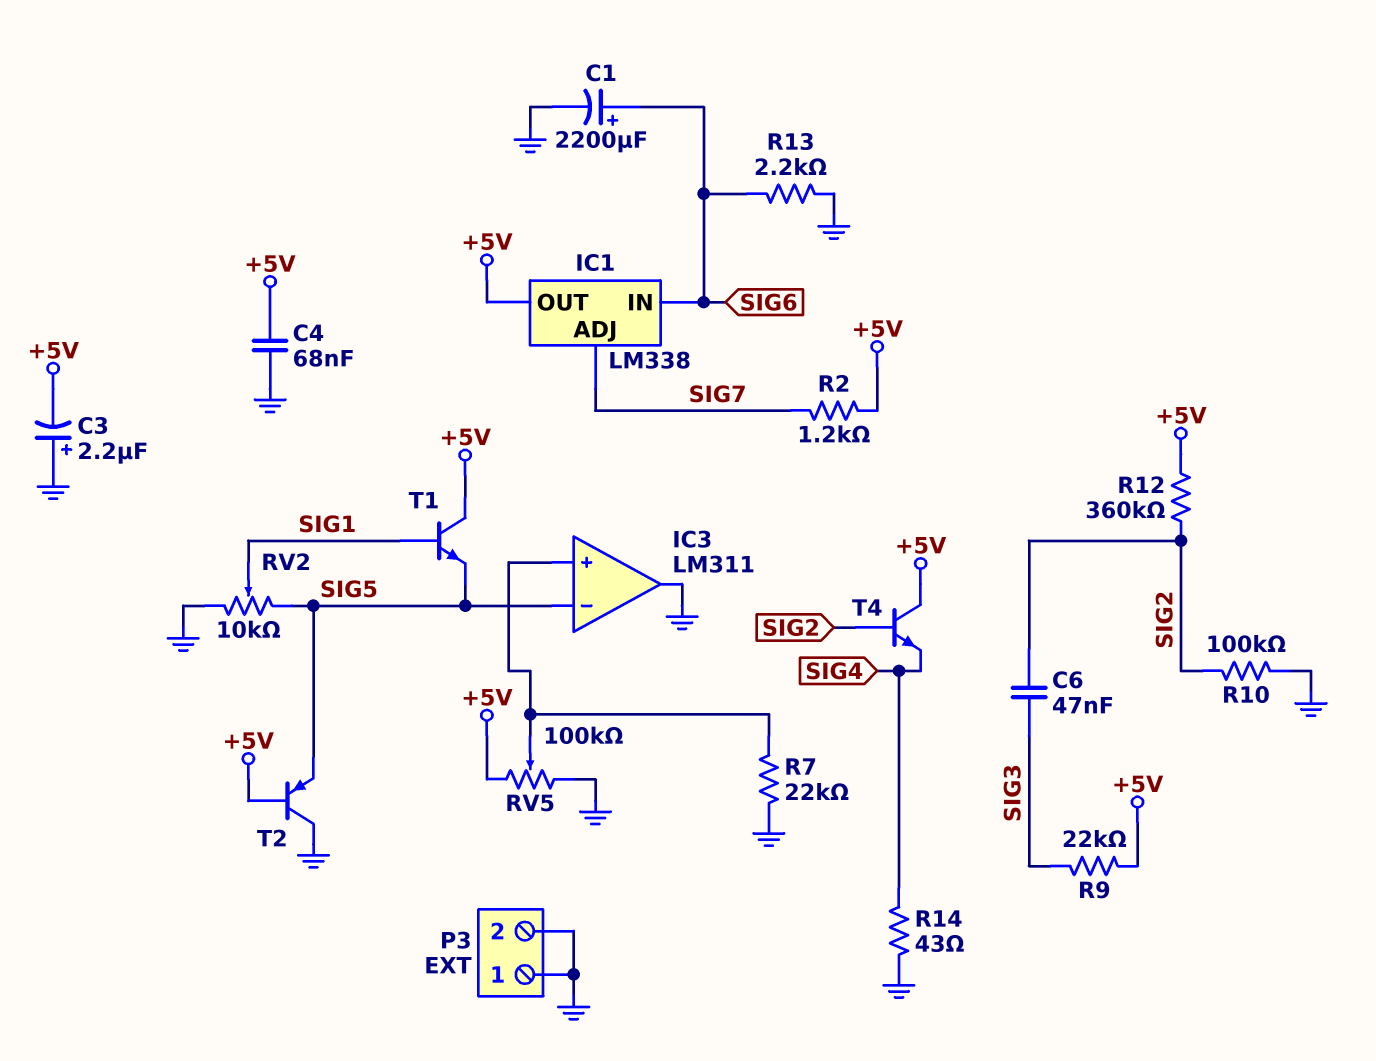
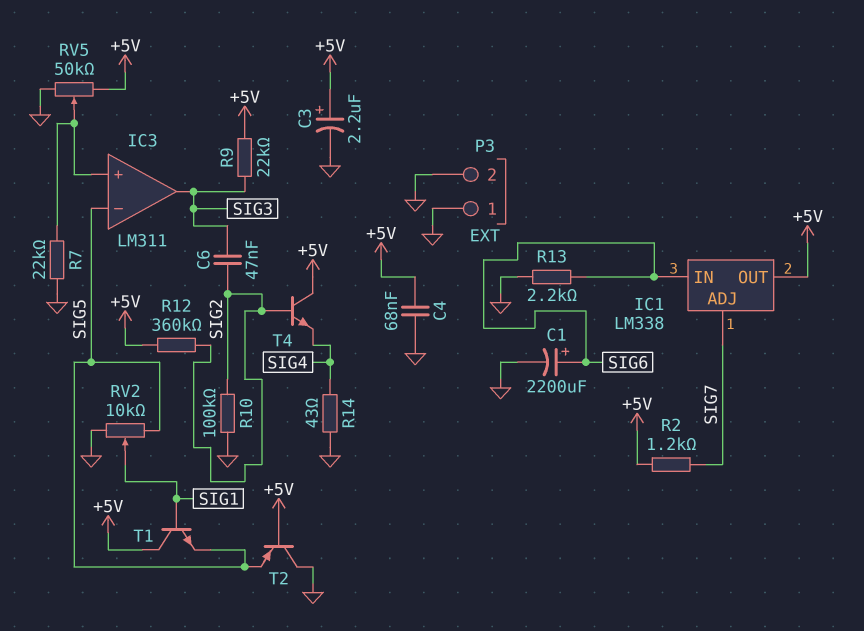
C3: 2.2uF (plus GND, minus +5V) -> 2.2uF (plus +5V, minus GND)
IC3 pin out: GND -> SIG3
RV5: 100k (+5V, GND, wiper IC3/in+) -> 50k (+5V, GND, wiper IC3/in+)

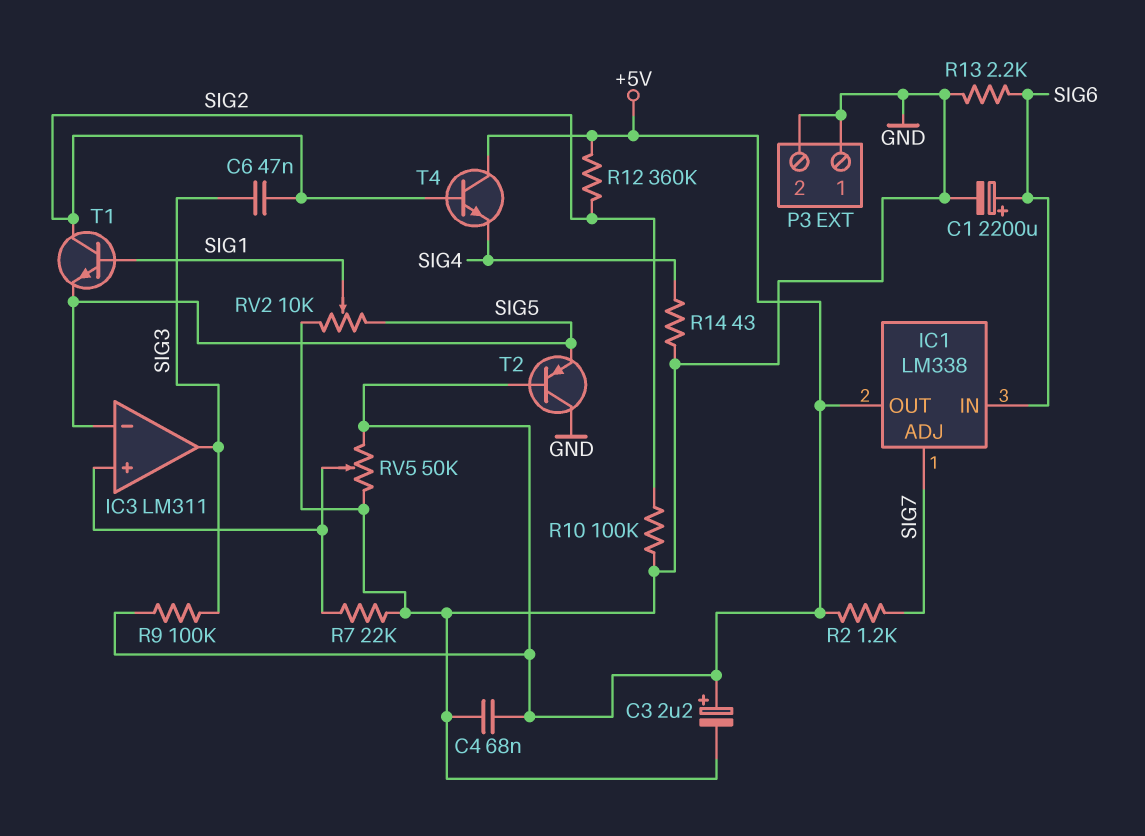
R9: 22k (+5V, SIG3) -> 100k (+5V, SIG3)
T1: NPN (B SIG1, C +5V, E SIG5) -> NPN (B SIG1, C SIG2, E SIG5)

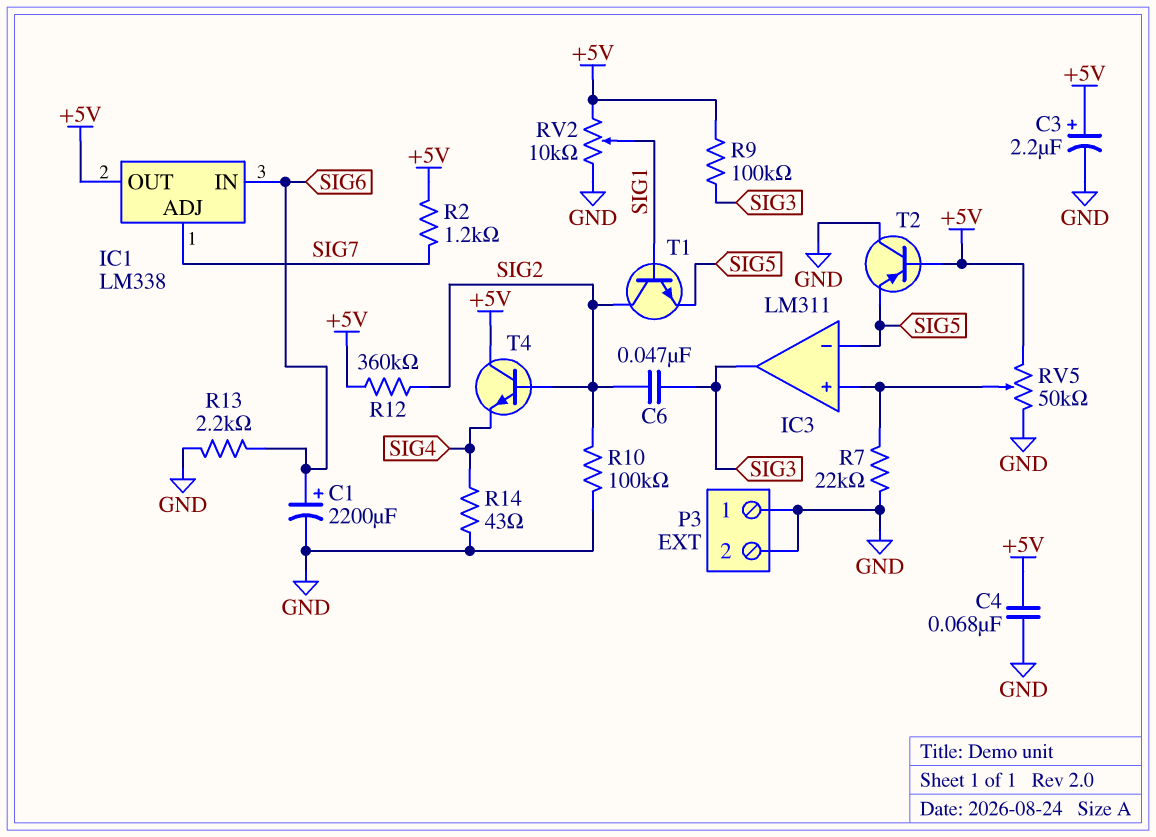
RV2: 10k (GND, SIG5, wiper SIG1) -> 10k (+5V, GND, wiper SIG1)

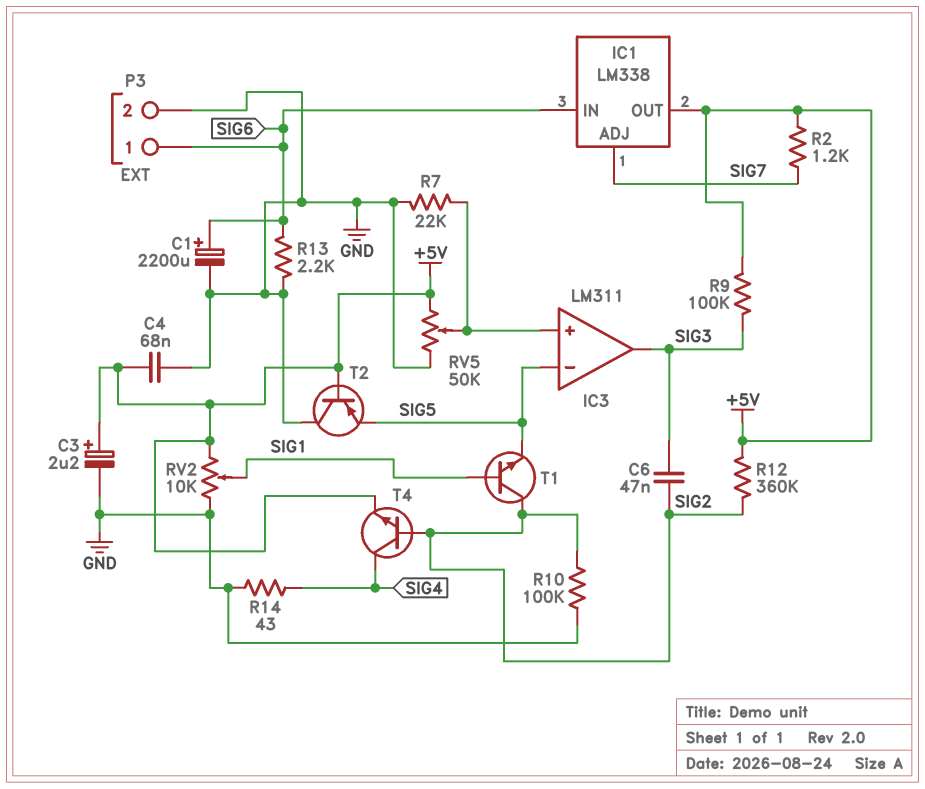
P3 pin 1: GND -> SIG6
T4: NPN (B SIG2, C +5V, E SIG4) -> NPN (B SIG2, C SIG4, E +5V)

